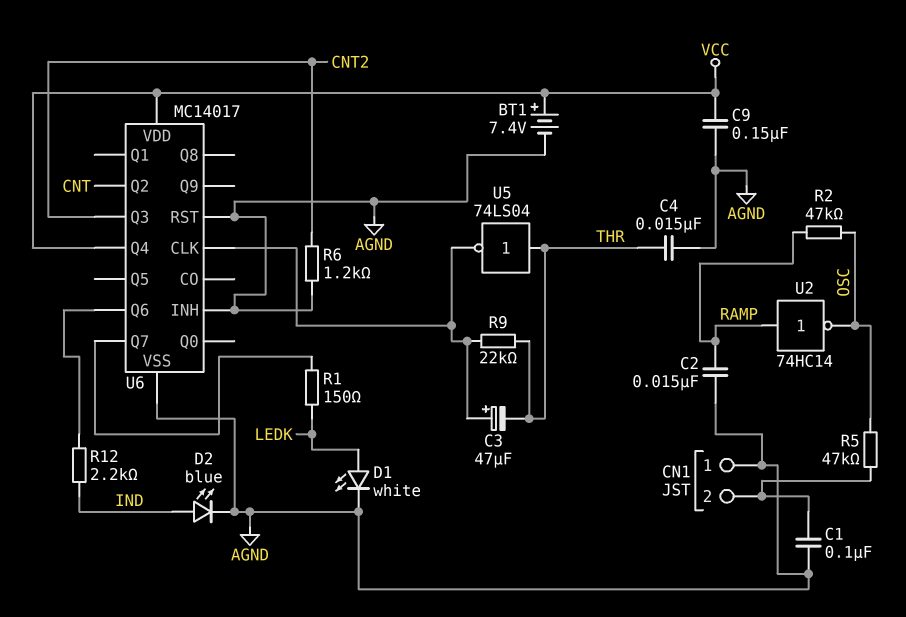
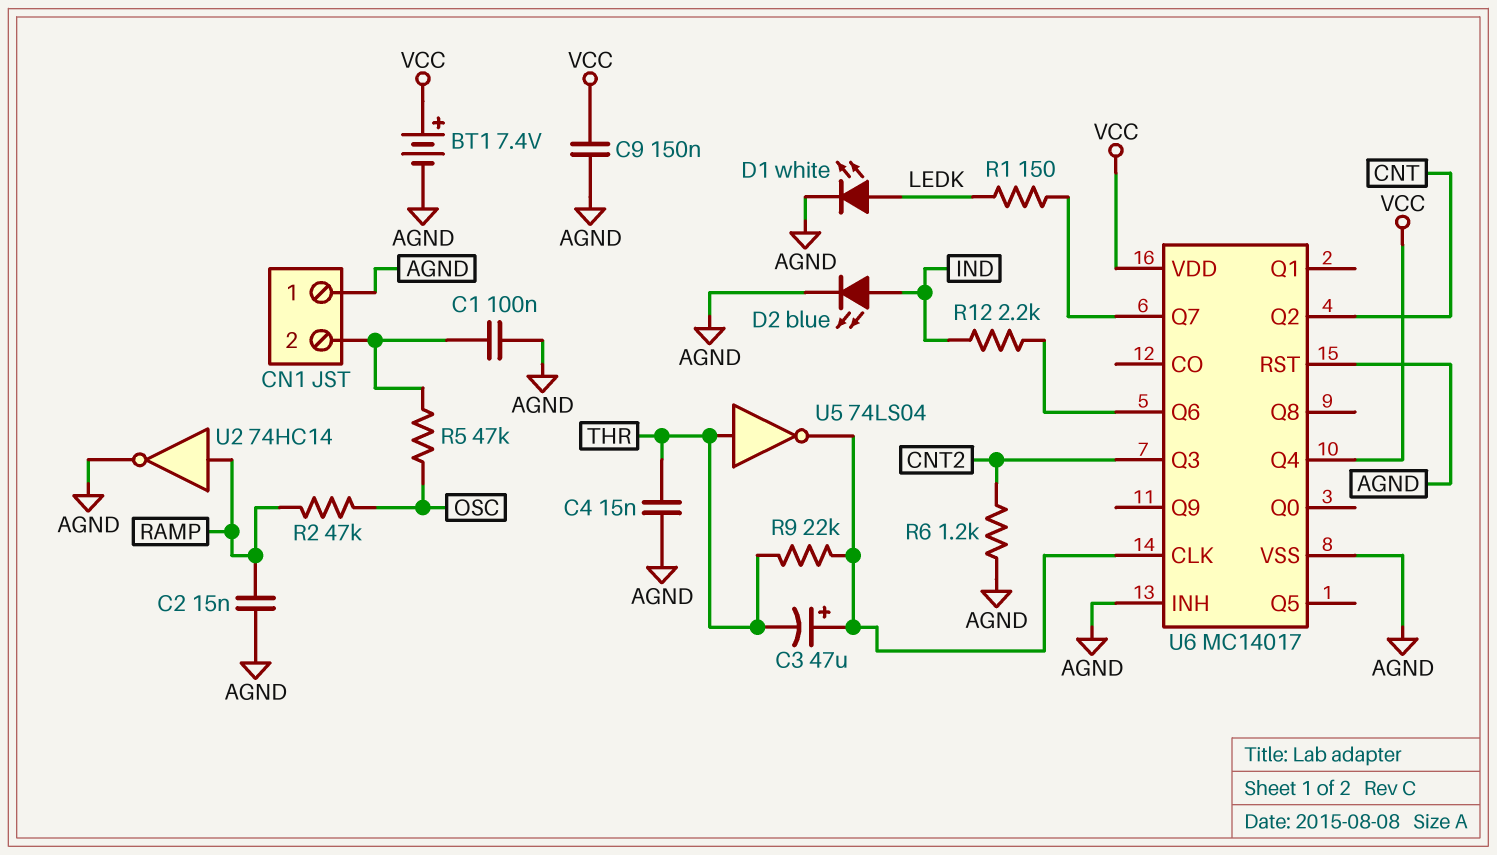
U2: NOT 74HC14 (in RAMP, out OSC) -> NOT 74HC14 (in RAMP, out AGND)

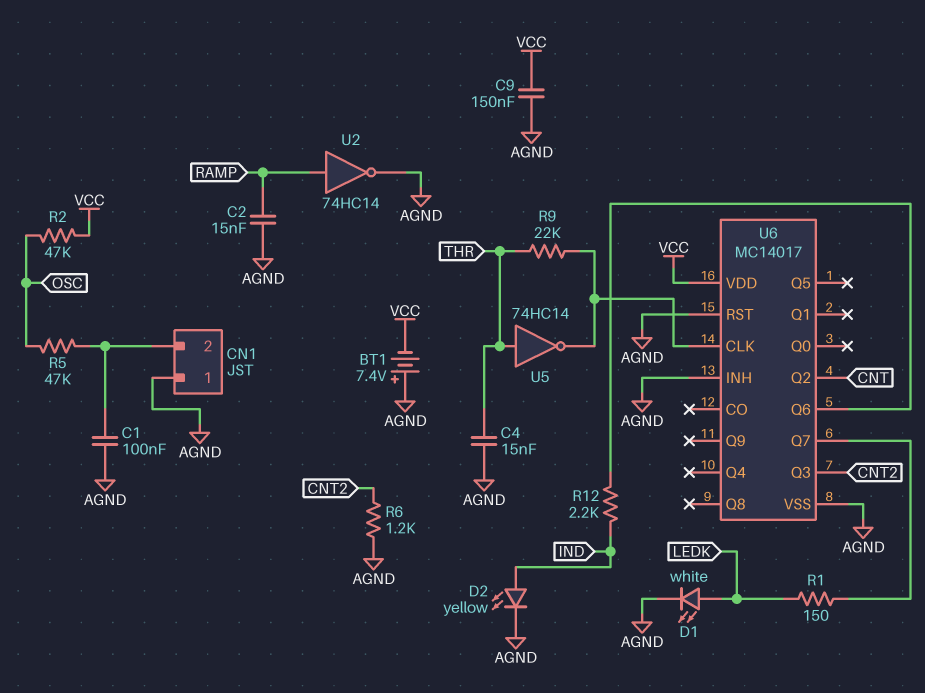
BT1: 7.4V (plus VCC, minus AGND) -> 7.4V (plus AGND, minus VCC)
C3: 47uF (plus U6/CLK, minus THR) -> none
D2: LED blue (A IND, K AGND) -> LED yellow (A IND, K AGND)
R2: 47k (OSC, RAMP) -> 47k (OSC, VCC)
U5: NOT 74LS04 (in THR, out U6/CLK) -> NOT 74HC14 (in THR, out U6/CLK)
U6 pin Q4: VCC -> none

